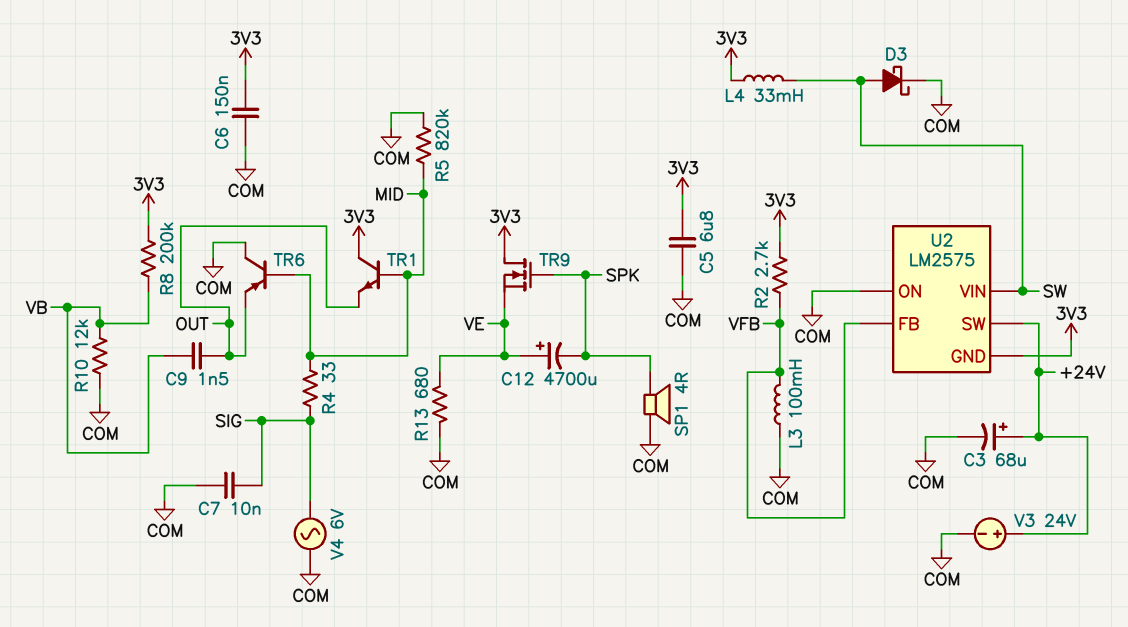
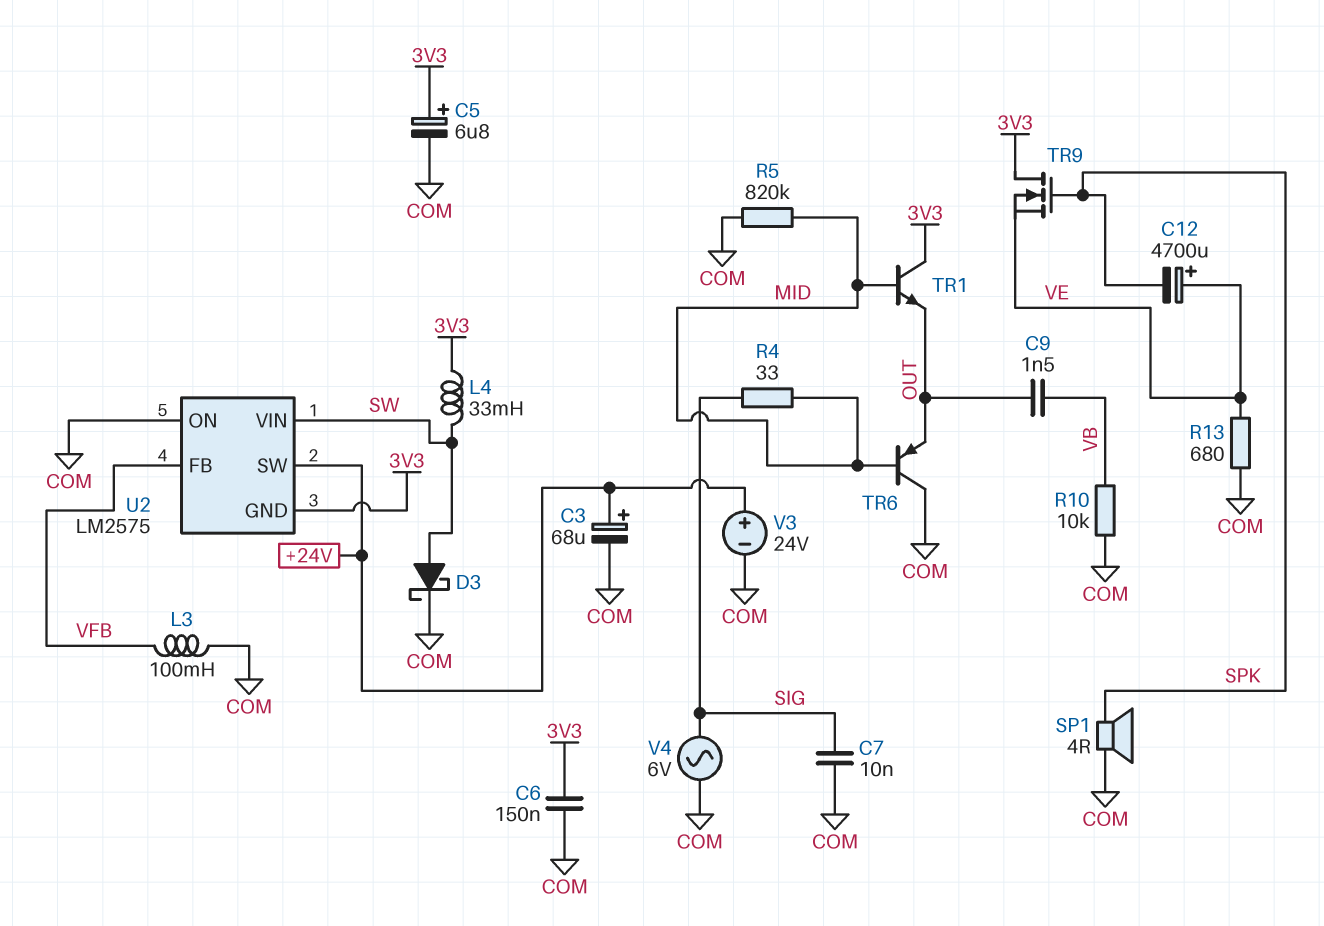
C5: 6.8uF (3V3, COM) -> 6.8uF (plus 3V3, minus COM)
R2: 2.7k (3V3, VFB) -> none
R8: 200k (3V3, VB) -> none
R10: 12k (COM, VB) -> 10k (COM, VB)

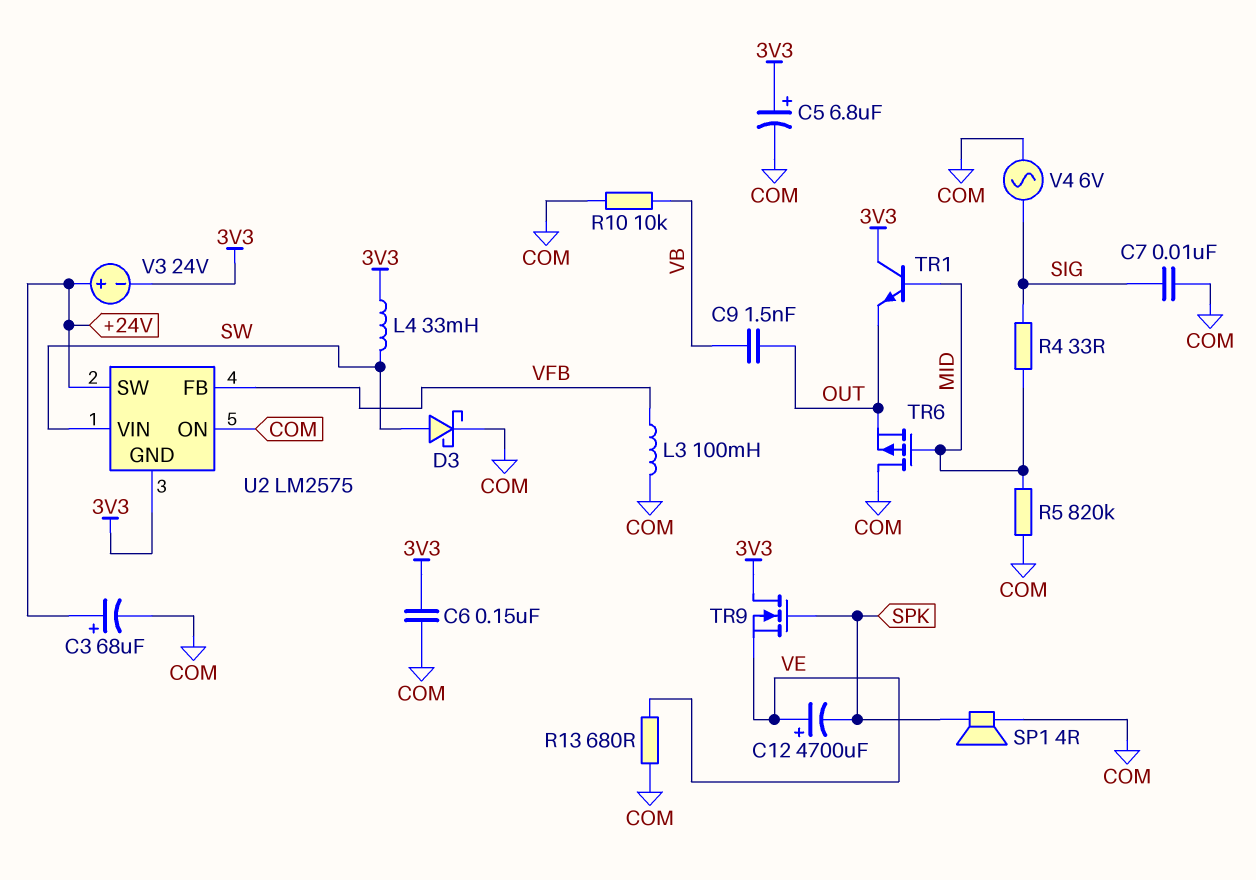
TR6: PNP (B MID, C COM, E OUT) -> PMOS (G MID, D COM, S OUT)
V3: 24V (plus +24V, minus COM) -> 24V (plus +24V, minus 3V3)

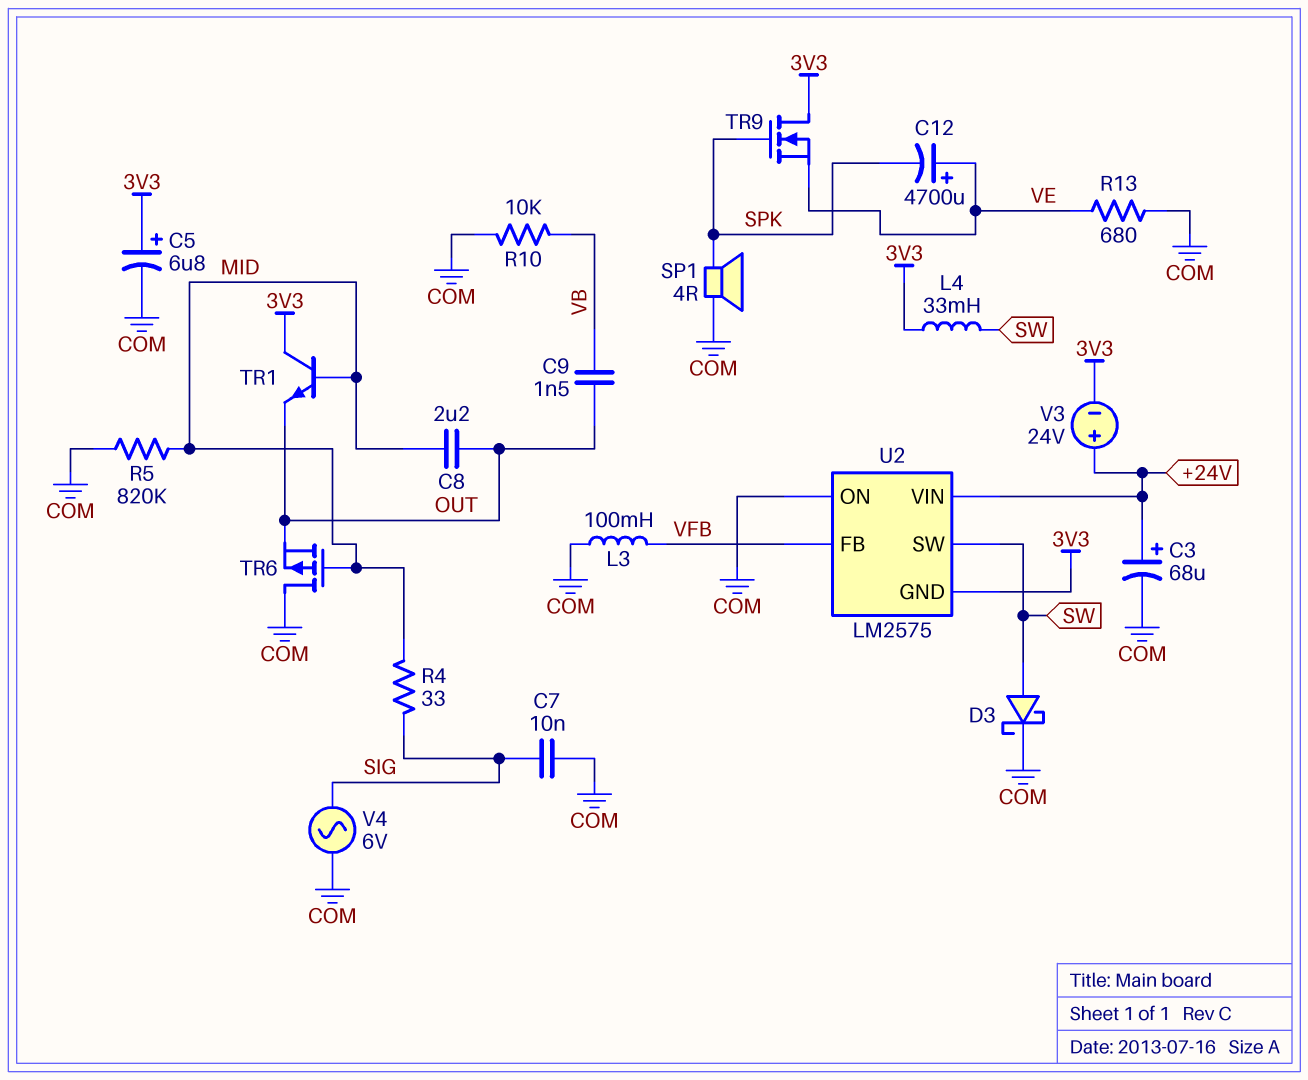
C6: 150nF (3V3, COM) -> none
C8: none -> 2.2uF (MID, OUT)
U2 pin SW: +24V -> SW
U2 pin VIN: SW -> +24V

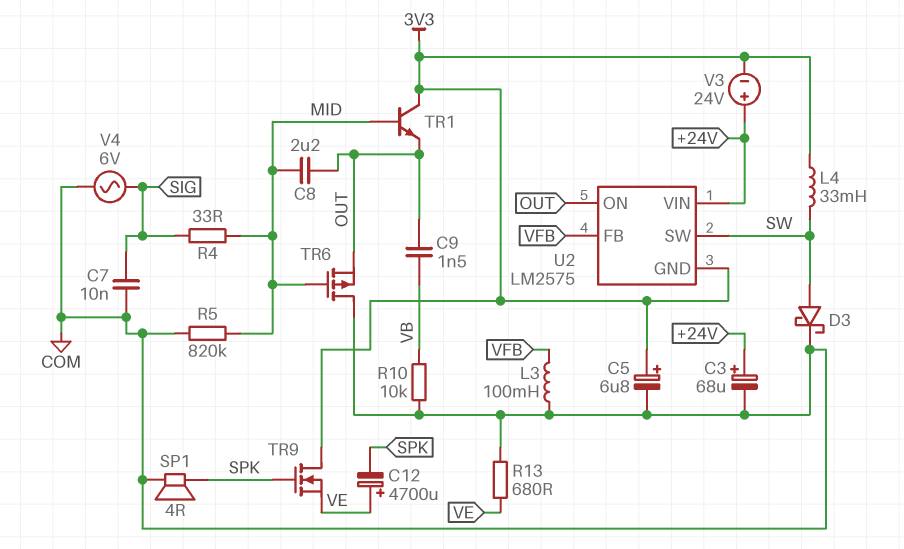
U2 pin ON: COM -> OUT

